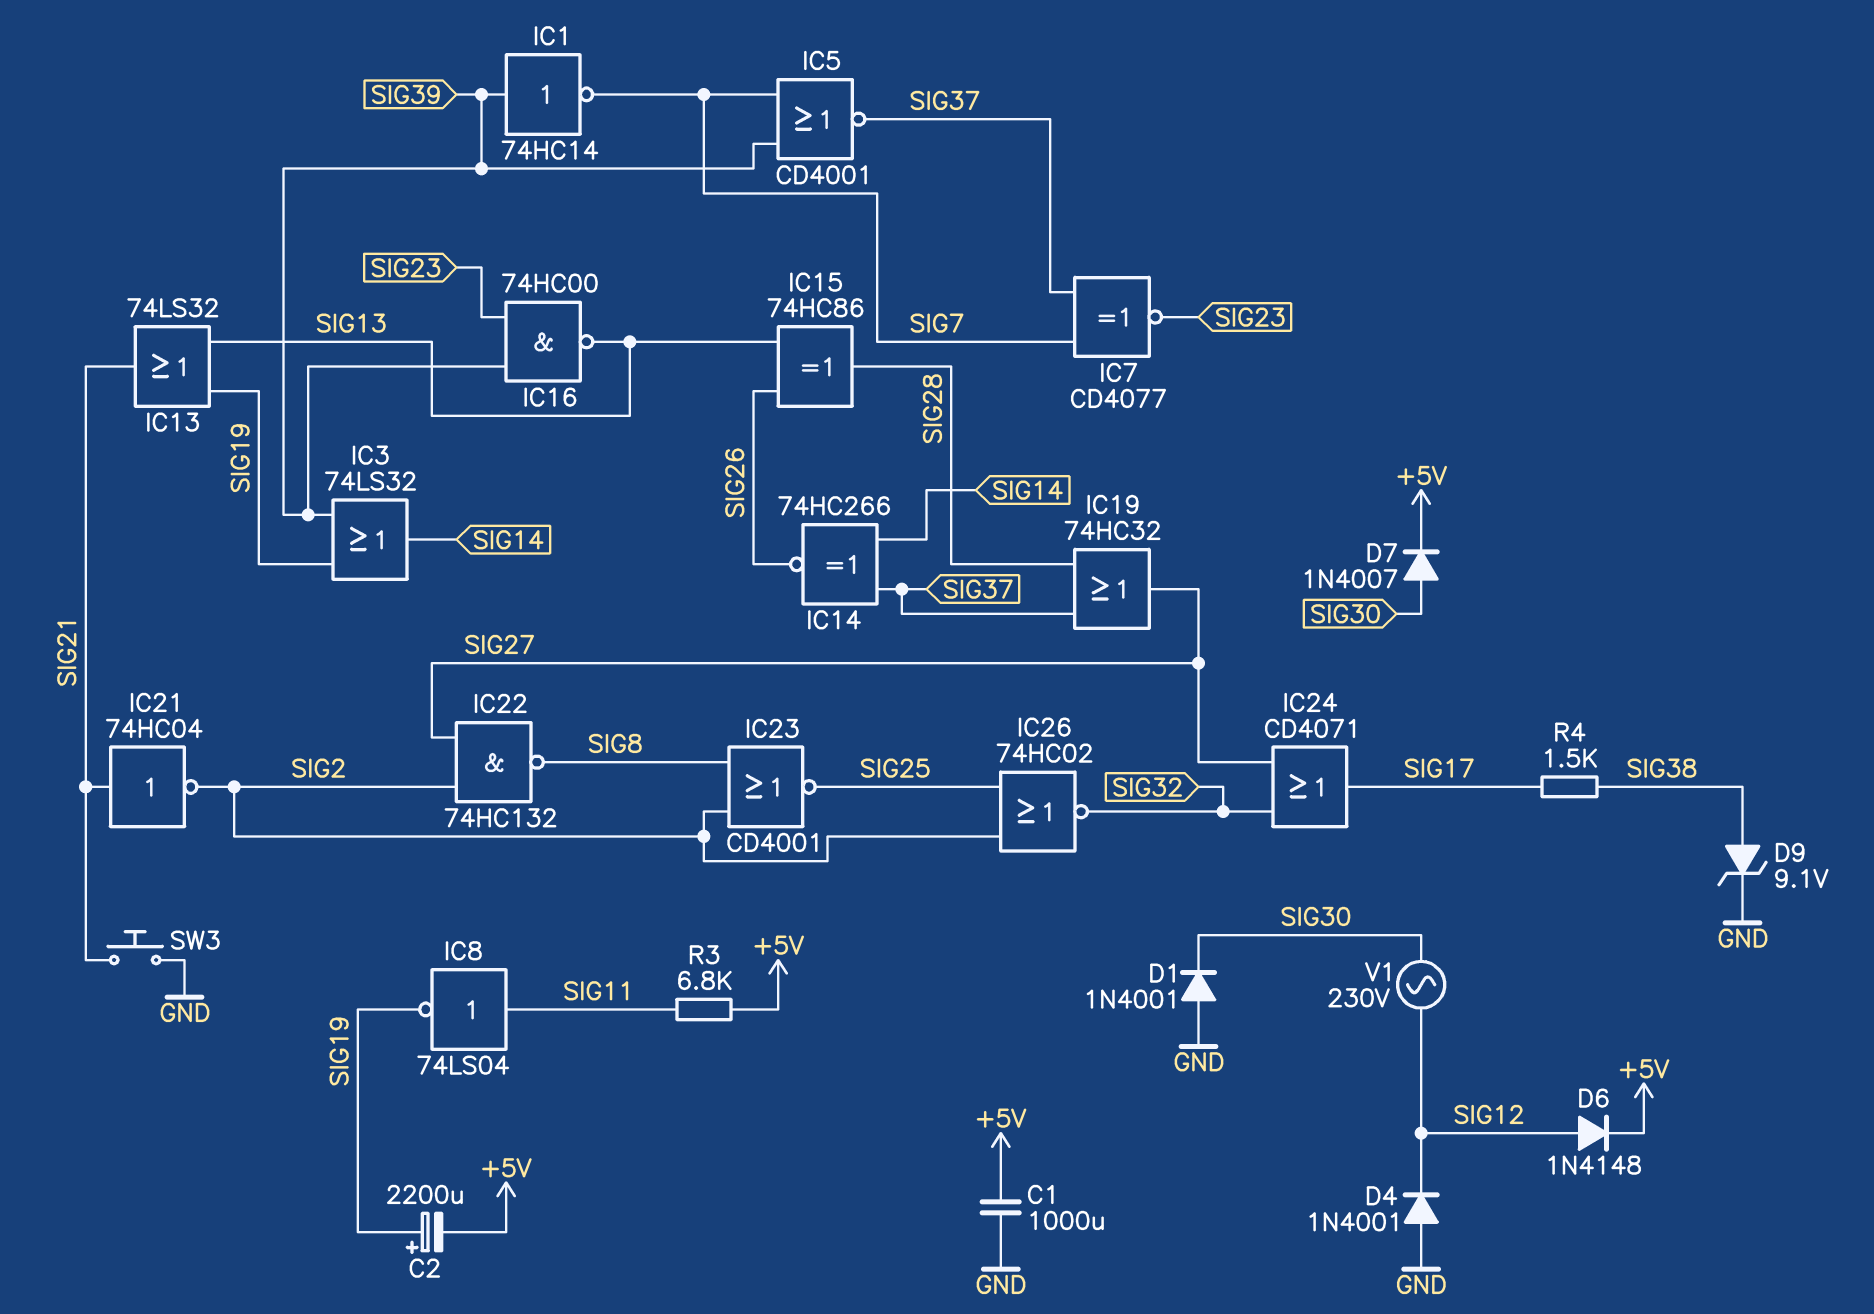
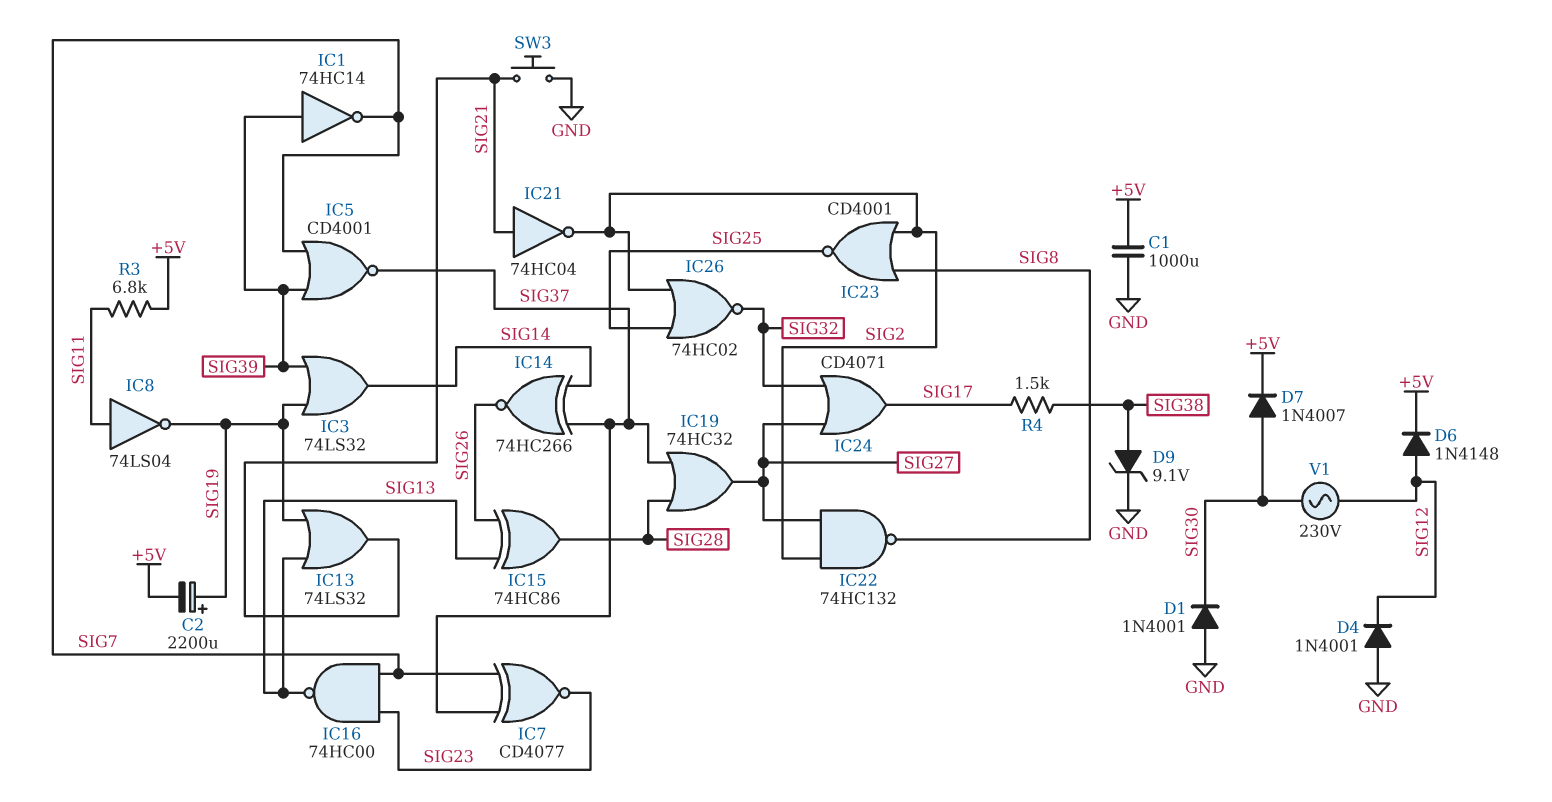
IC16: NAND 74HC00 (in SIG23, in SIG39, out SIG13) -> NAND 74HC00 (in SIG7, in SIG23, out SIG13)

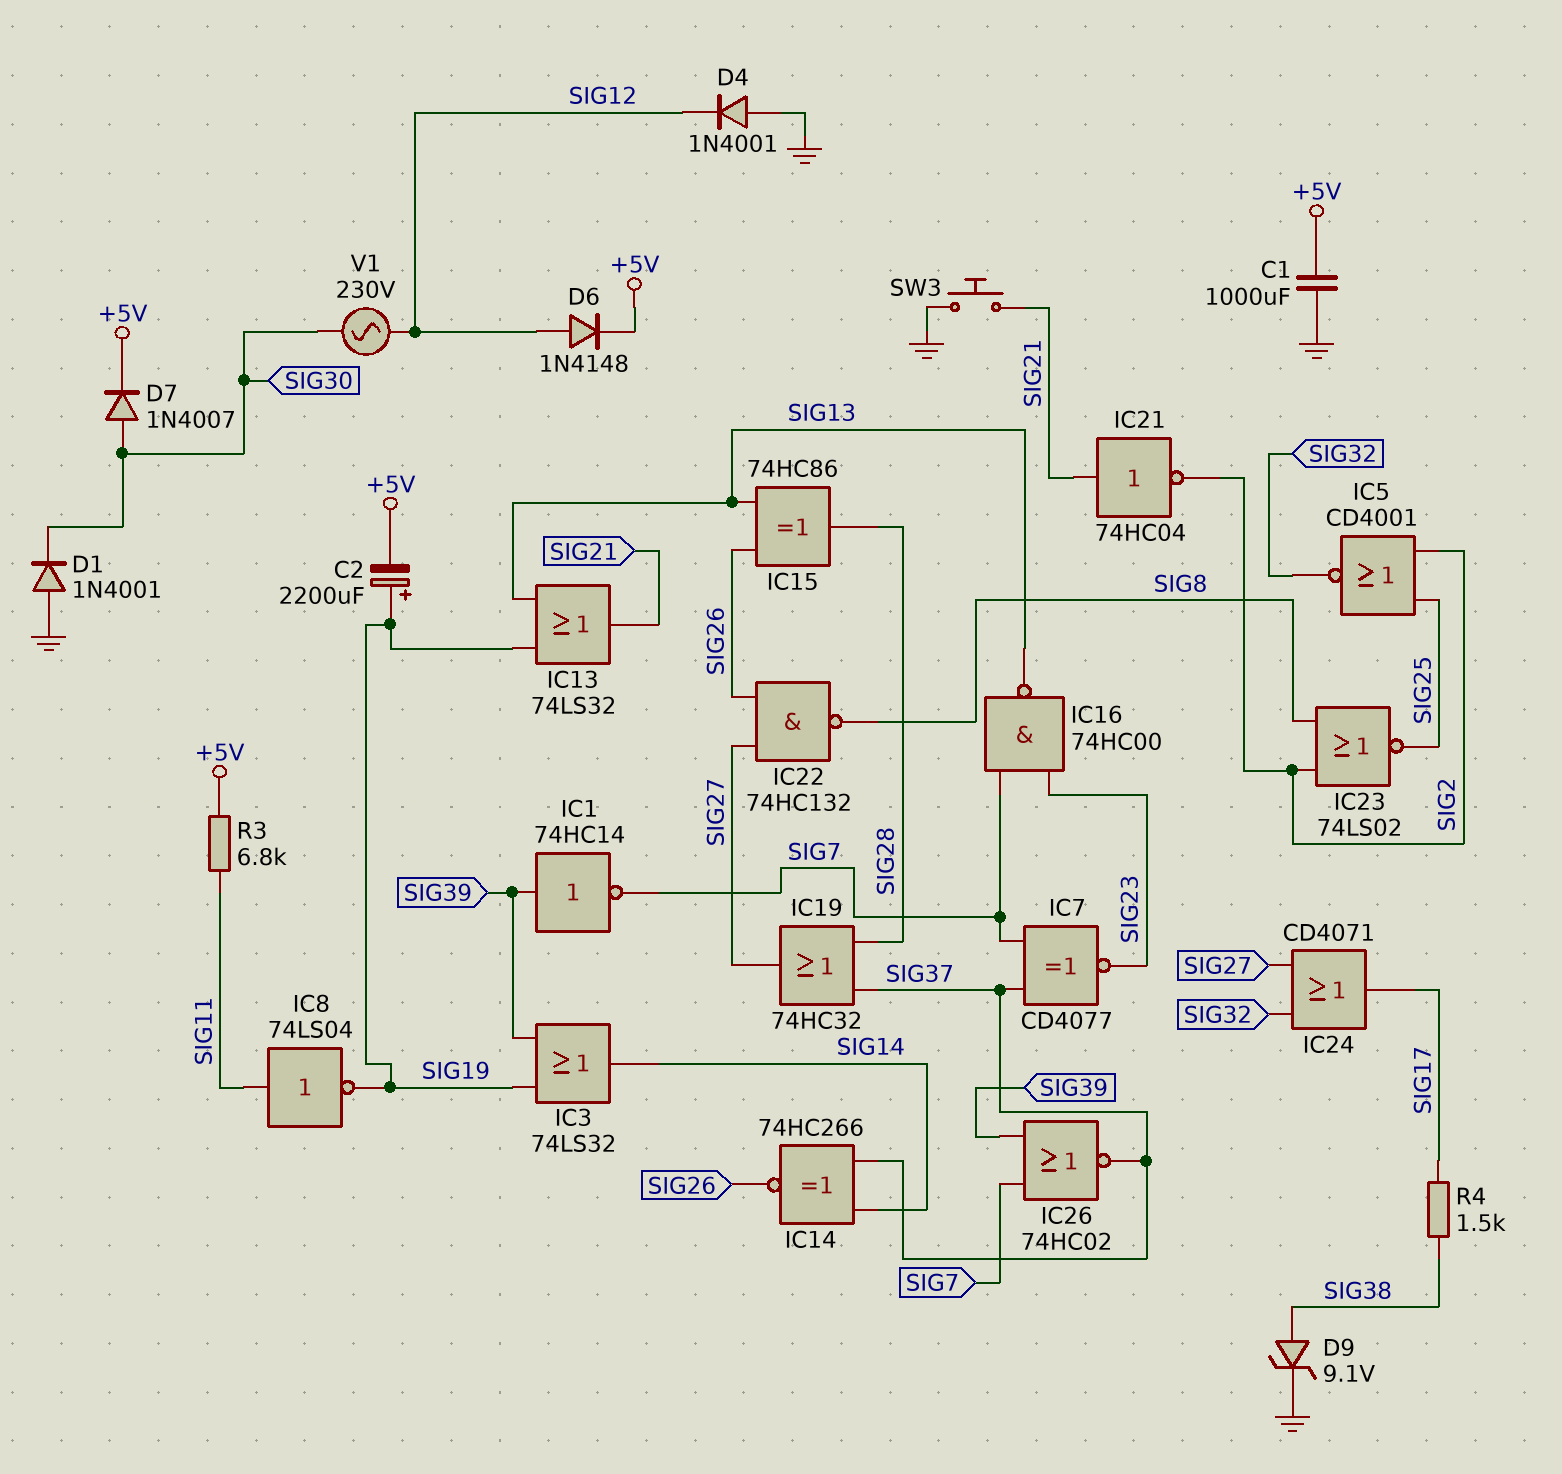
IC5: NOR CD4001 (in SIG7, in SIG39, out SIG37) -> NOR CD4001 (in SIG2, in SIG25, out SIG32)
IC22: NAND 74HC132 (in SIG2, in SIG27, out SIG8) -> NAND 74HC132 (in SIG26, in SIG27, out SIG8)
IC23: NOR CD4001 (in SIG2, in SIG8, out SIG25) -> NOR 74LS02 (in SIG2, in SIG8, out SIG25)
IC26: NOR 74HC02 (in SIG2, in SIG25, out SIG32) -> NOR 74HC02 (in SIG7, in SIG39, out SIG37)

